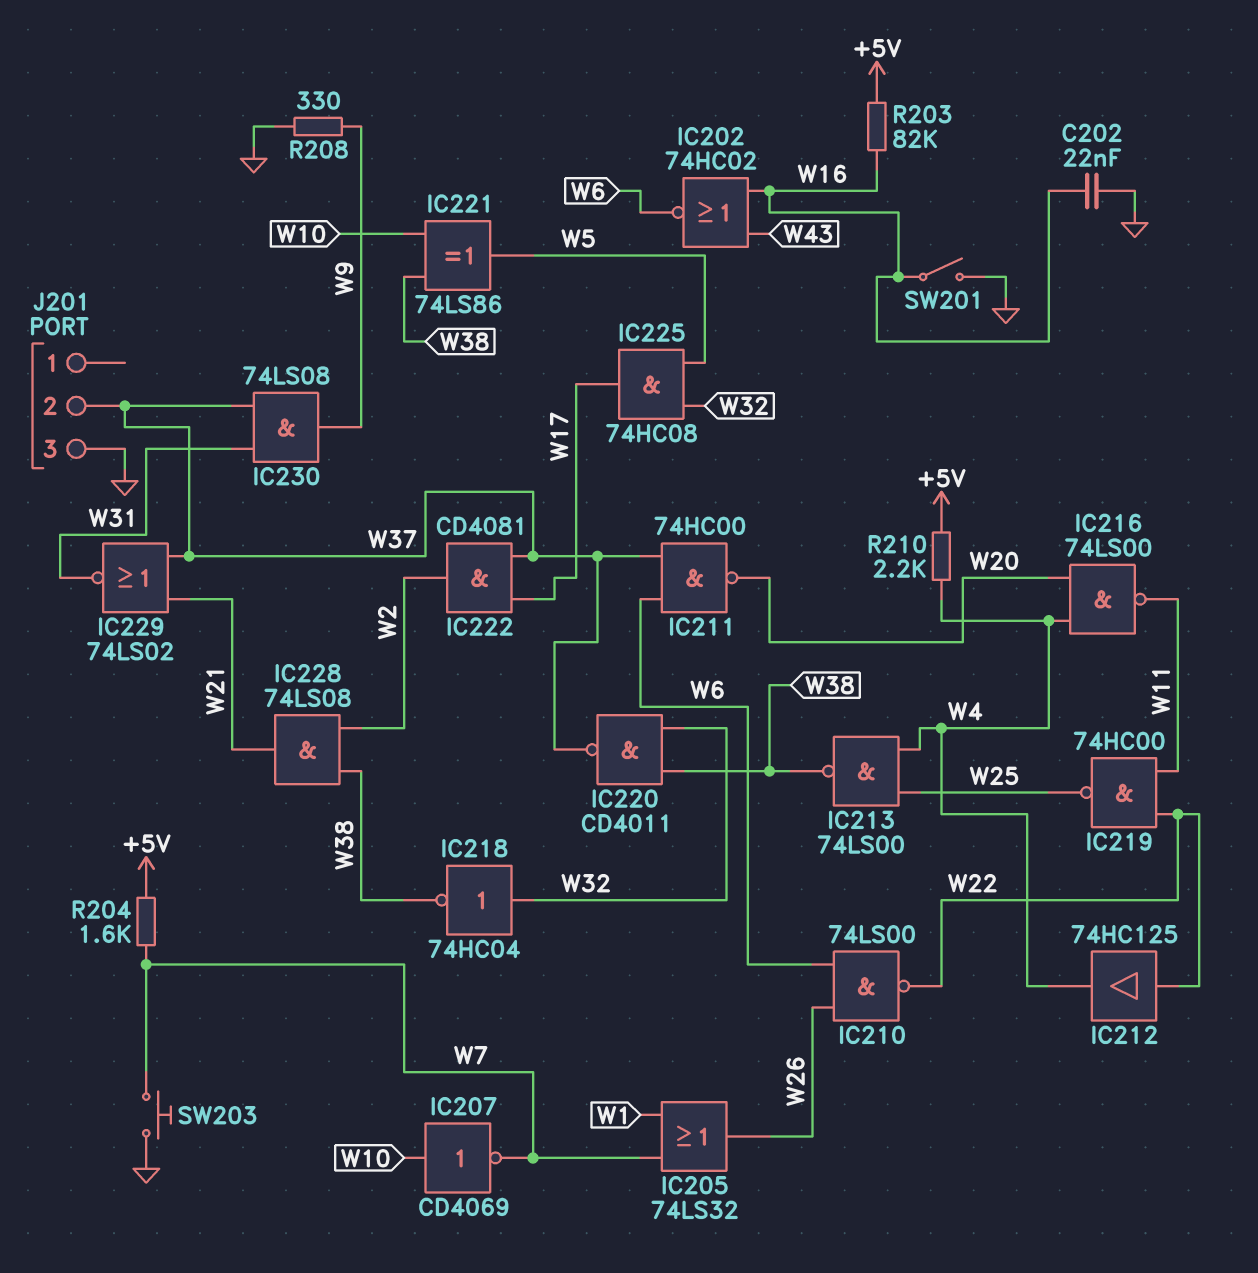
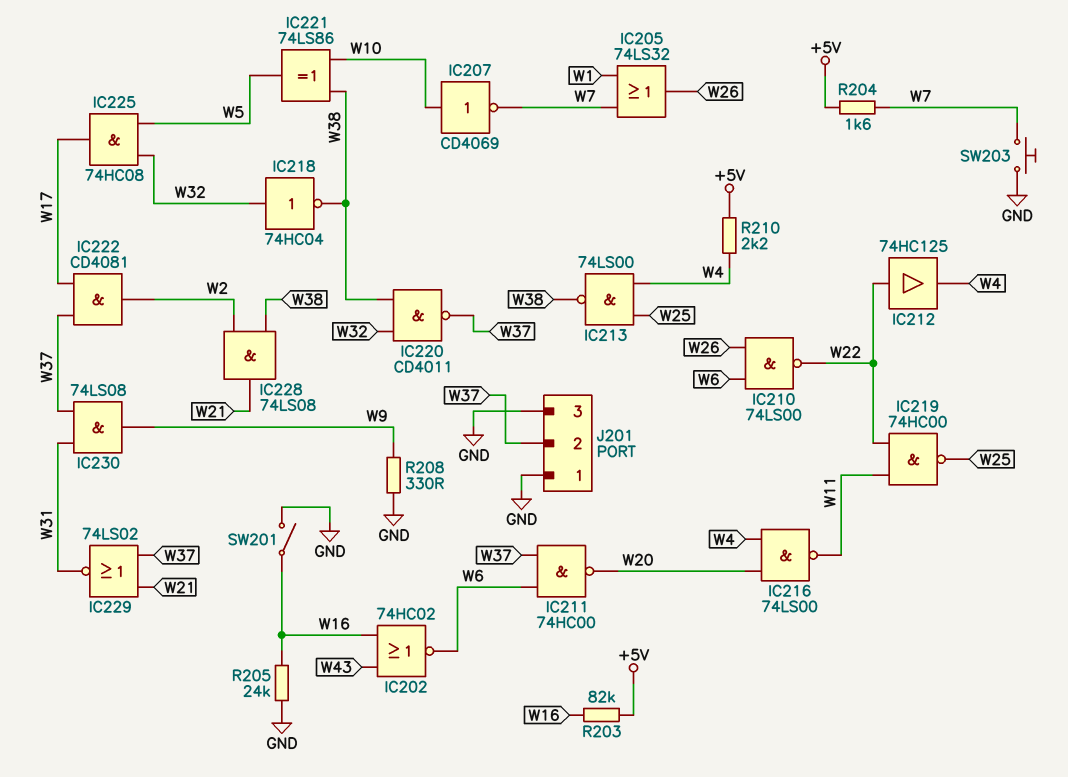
C202: 22nF (GND, W16) -> none
J201 pin 1: none -> GND
R205: none -> 24k (GND, W16)

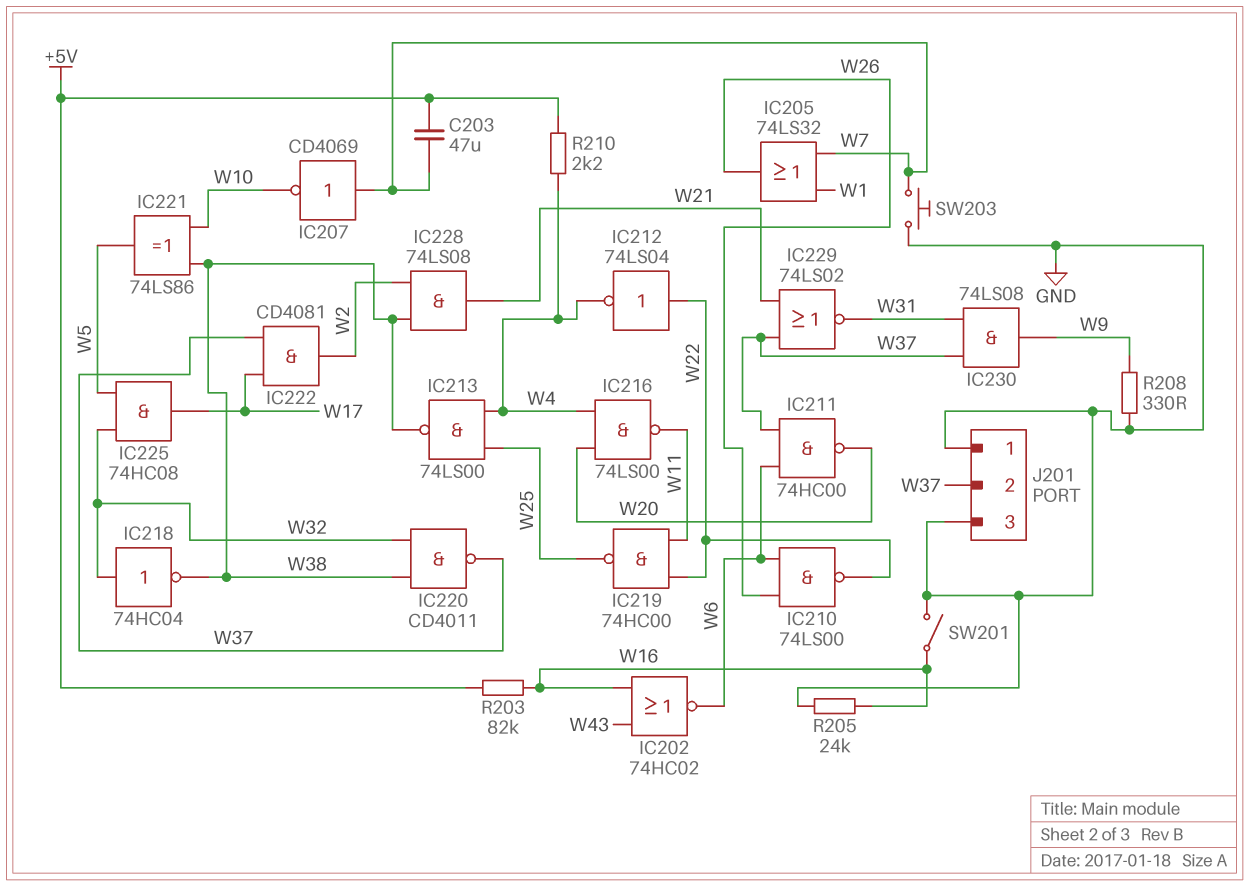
C203: none -> 47uF (+5V, W7)
IC207: NOT CD4069 (in W10, out W7) -> NOT CD4069 (in W7, out W10)
IC212: buffer 74HC125 (in W22, out W4) -> NOT 74LS04 (in W22, out W4)
R204: 1.6k (+5V, W7) -> none

